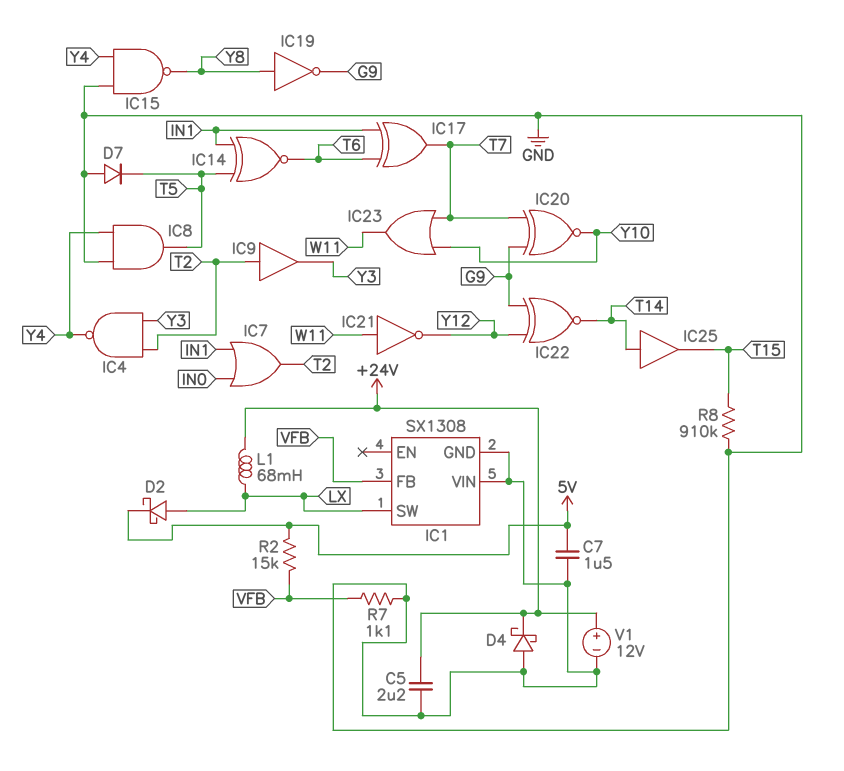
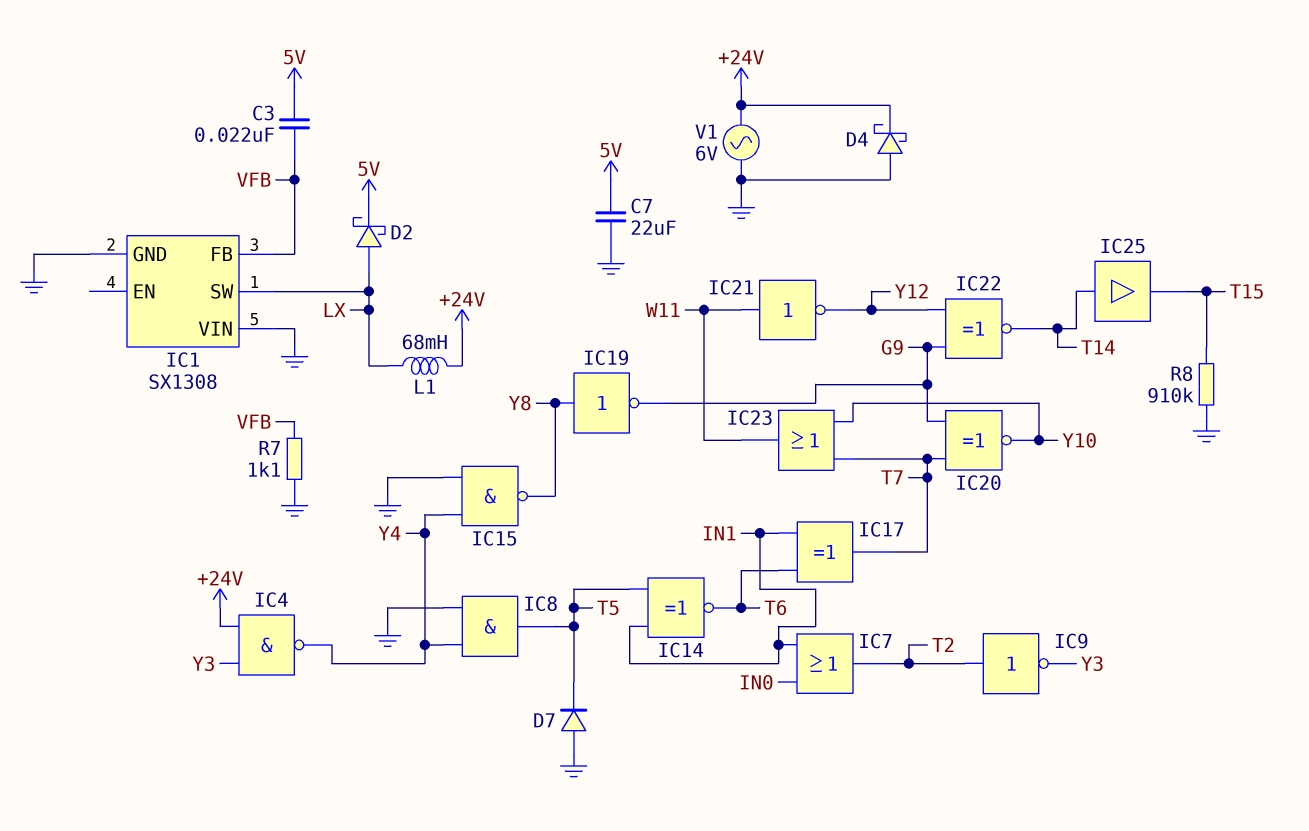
C3: none -> 22nF (5V, VFB)
C5: 2.2uF (+24V, GND) -> none
C7: 1.5uF (5V, GND) -> 22uF (5V, GND)
IC4: NAND (in T2, in Y3, out Y4) -> NAND (in +24V, in Y3, out Y4)
IC9: buffer (in T2, out Y3) -> NOT (in T2, out Y3)
R2: 15k (5V, VFB) -> none
V1: 12V (plus +24V, minus GND) -> AC 6V (+24V, GND)

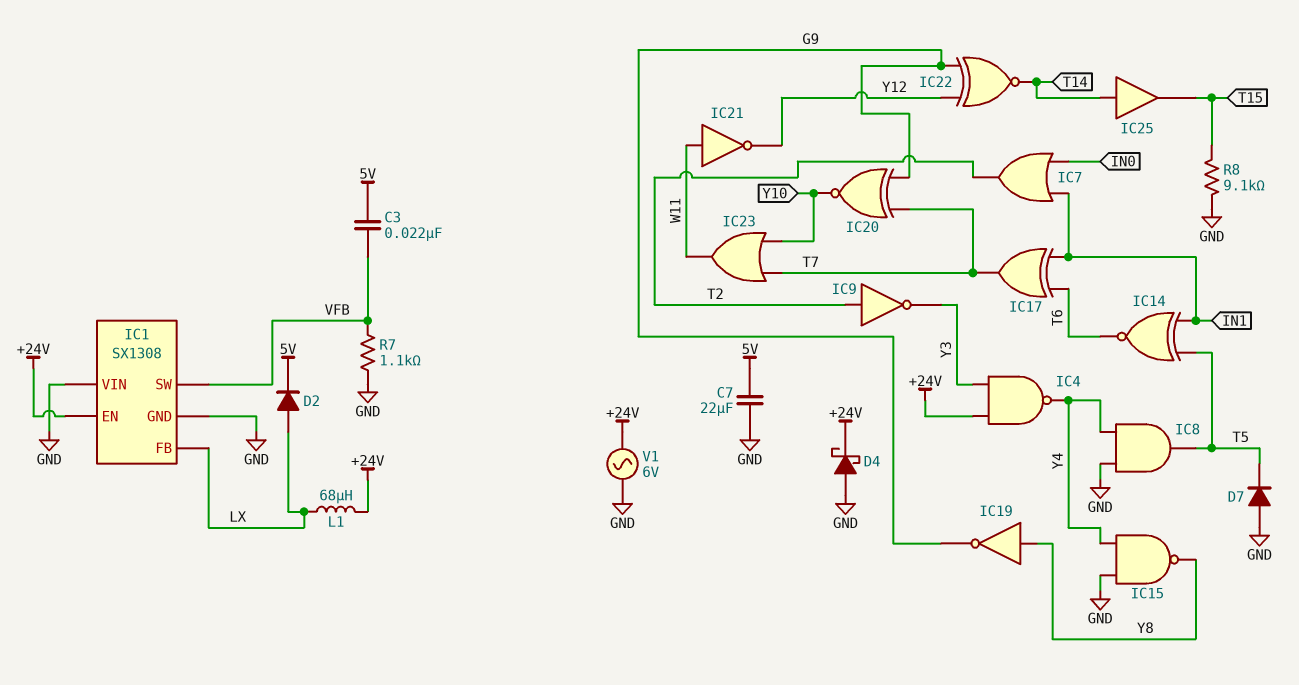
D2: schottky (A LX, K 5V) -> diode (A LX, K 5V)
IC1 pin EN: none -> +24V
IC1 pin FB: VFB -> LX
IC1 pin SW: LX -> VFB
L1: 68mH (+24V, LX) -> 68uH (+24V, LX)
R8: 910k (GND, T15) -> 9.1k (GND, T15)

